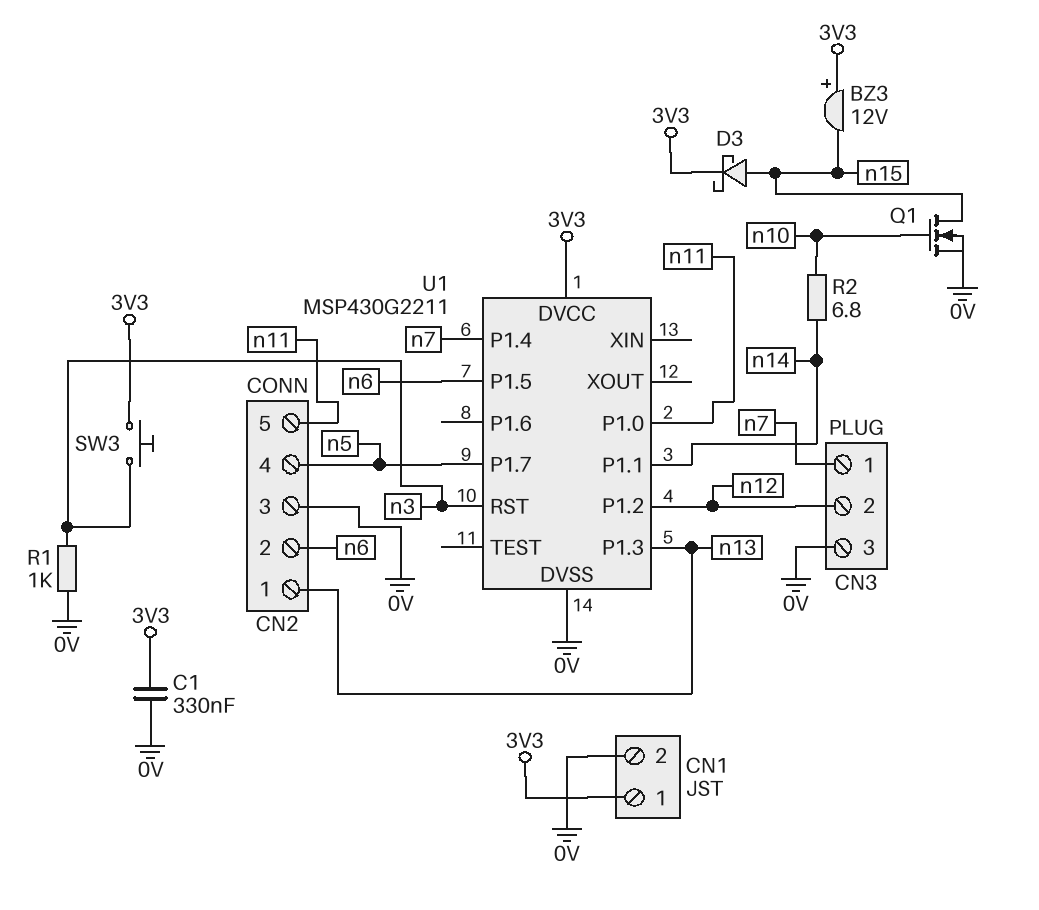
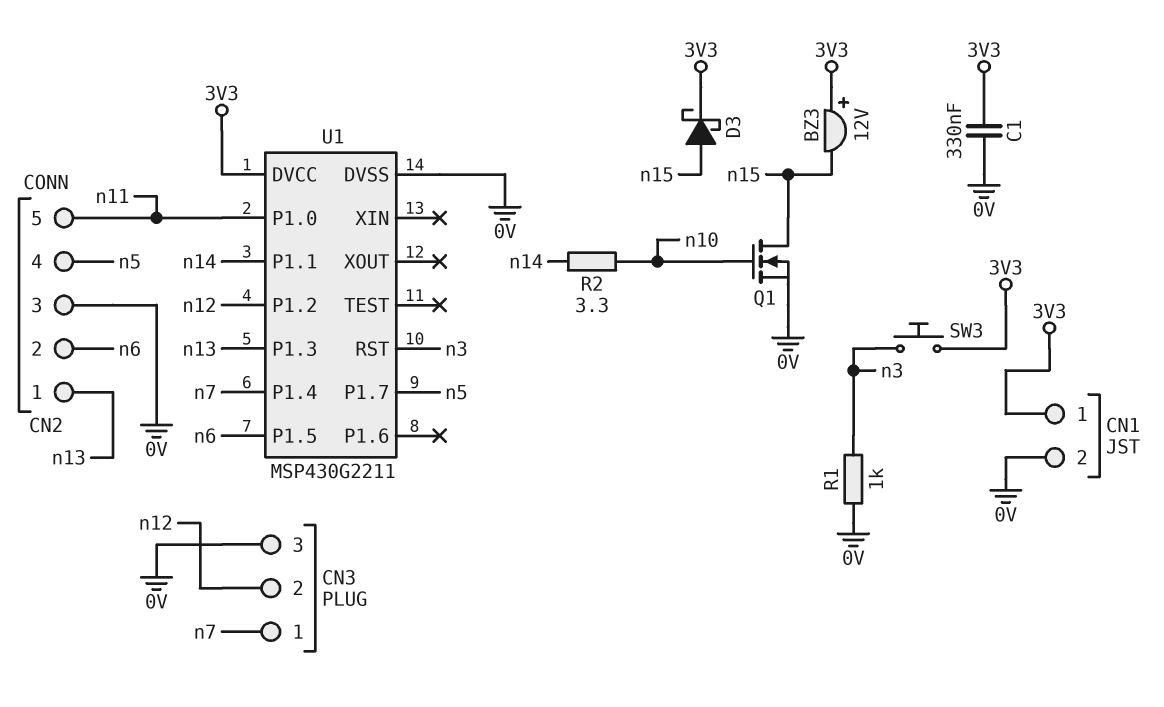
R2: 6.8 (n10, n14) -> 3.3 (n10, n14)

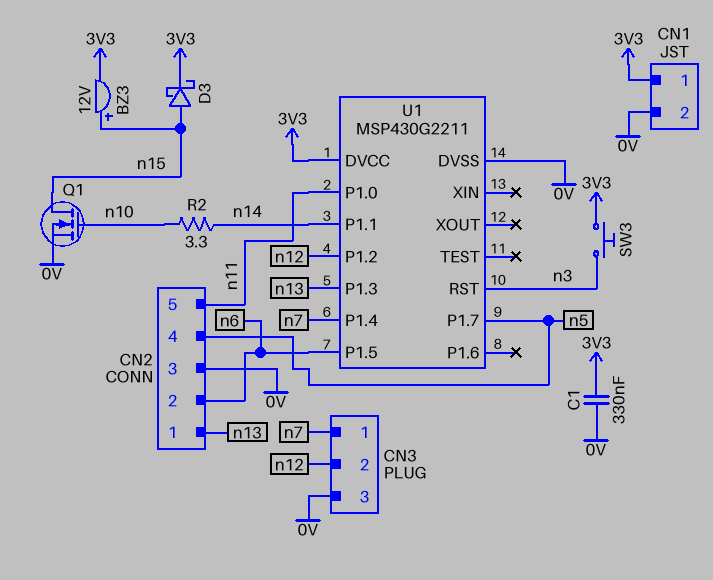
BZ3: buzzer 12V (plus 3V3, minus n15) -> buzzer 12V (plus n15, minus 3V3)
R1: 1k (0V, n3) -> none

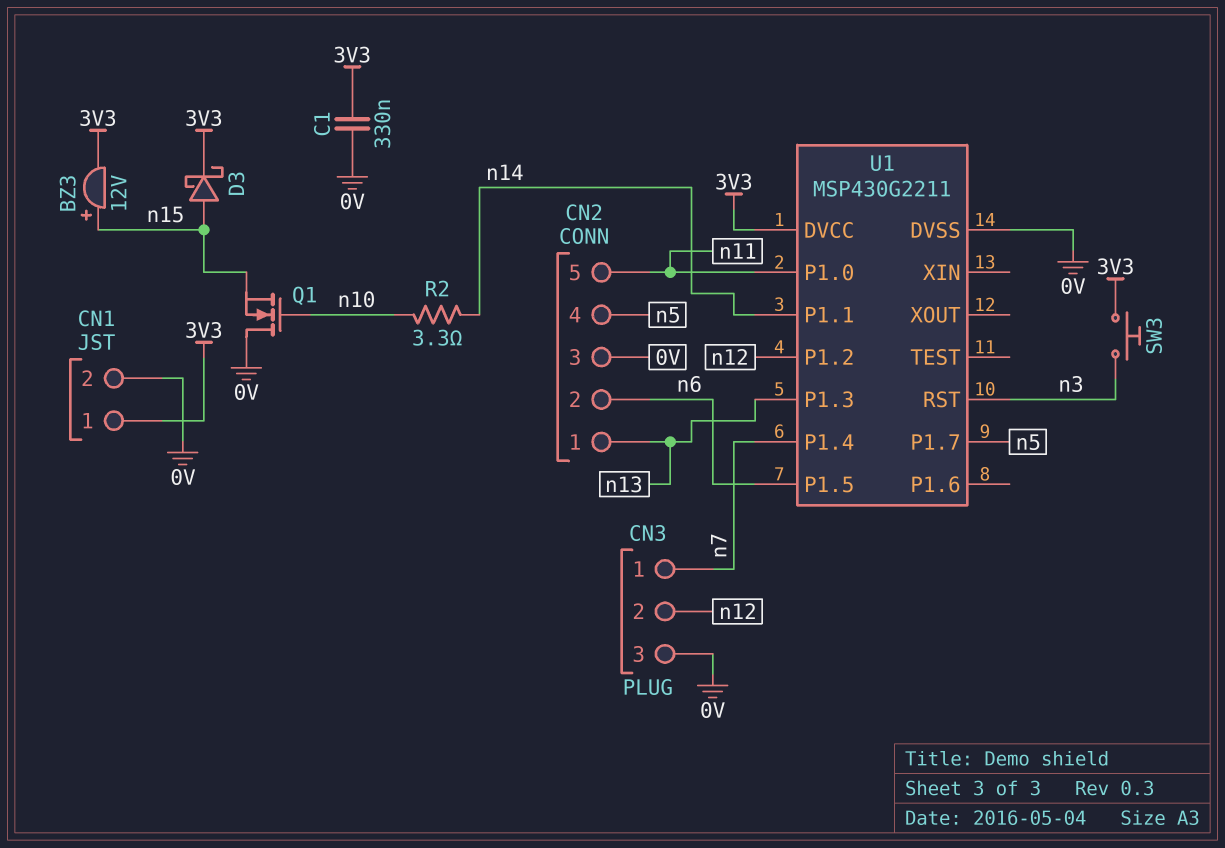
Q1: NMOS (G n10, D n15, S 0V) -> NMOS (G n10, D 0V, S n15)

